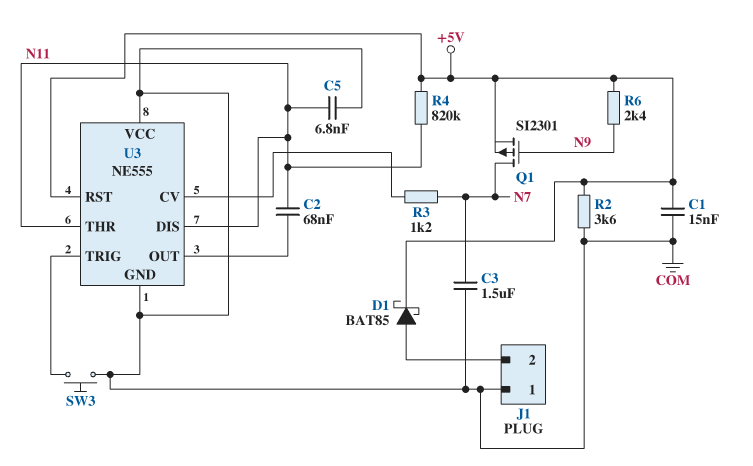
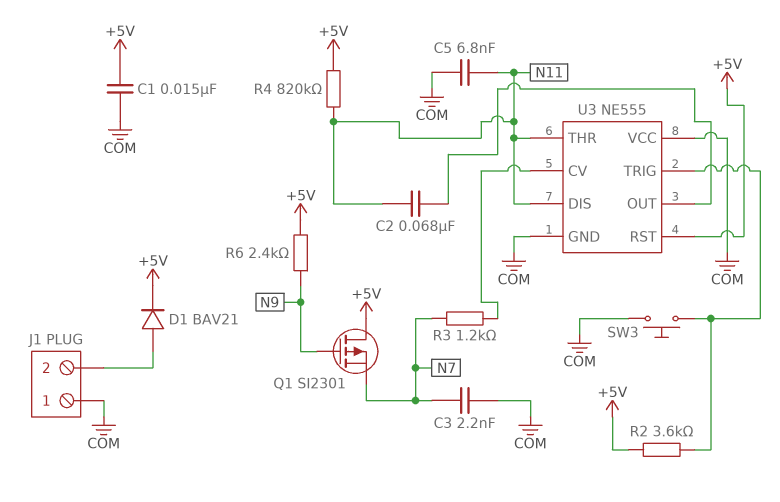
C3: 1.5uF (COM, N7) -> 2.2nF (COM, N7)
D1: schottky BAT85 (A J1/2, K +5V) -> diode BAV21 (A J1/2, K +5V)
Q1: PMOS SI2301 (G N9, D N7, S +5V) -> PMOS SI2301 (G N9, D +5V, S N7)
R2: 3.6k (+5V, COM) -> 3.6k (+5V, U3/TRIG)

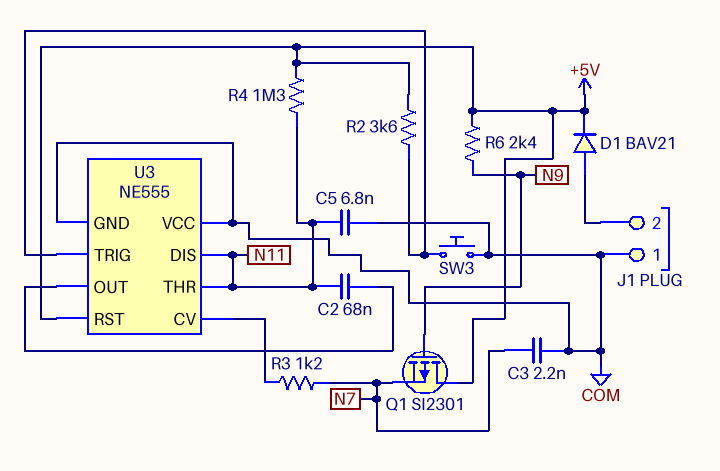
C1: 15nF (+5V, COM) -> none
R4: 820k (+5V, N11) -> 1.3M (+5V, N11)

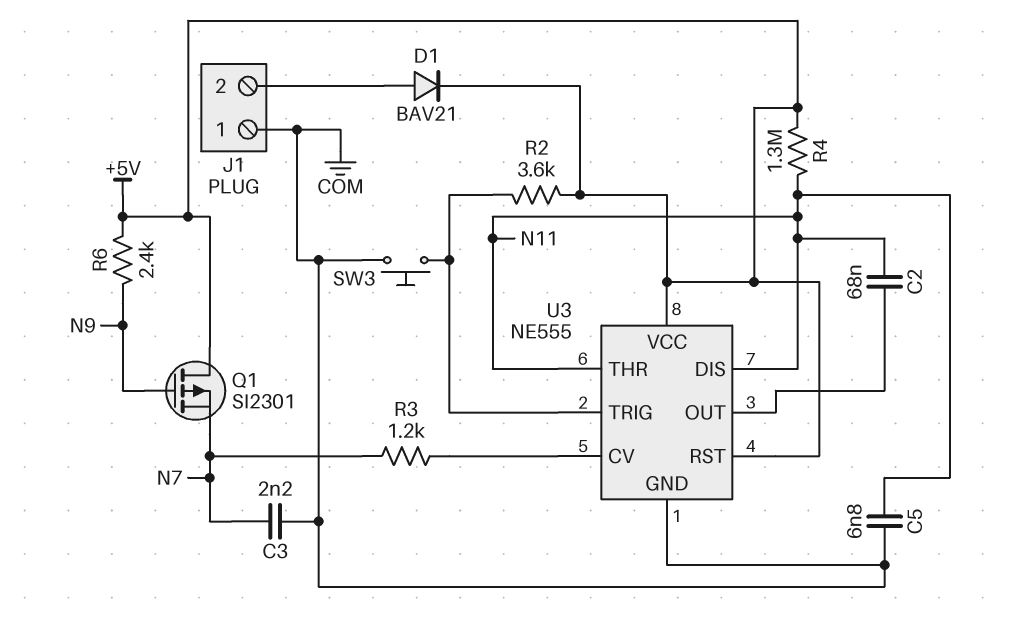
U3 pin VCC: COM -> +5V

